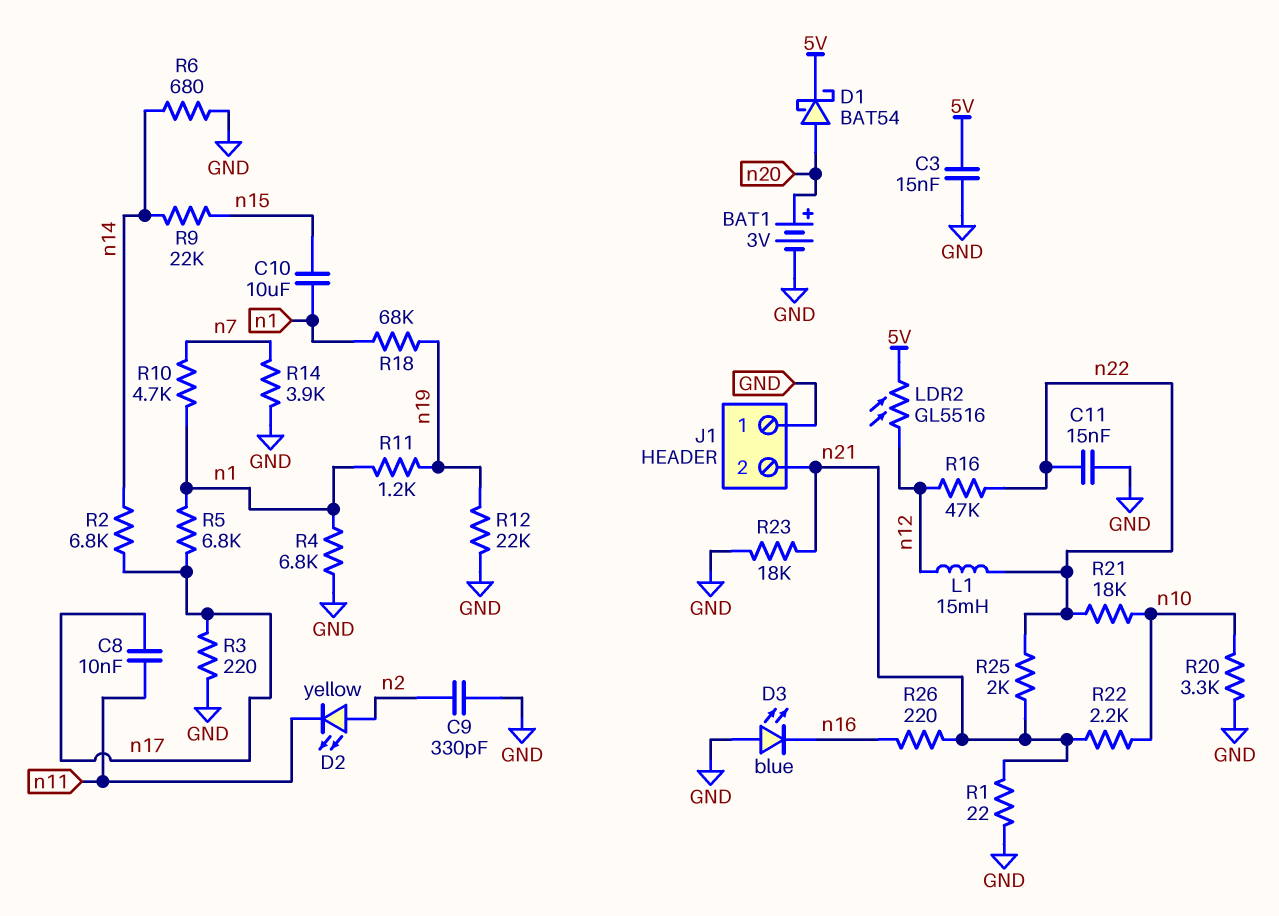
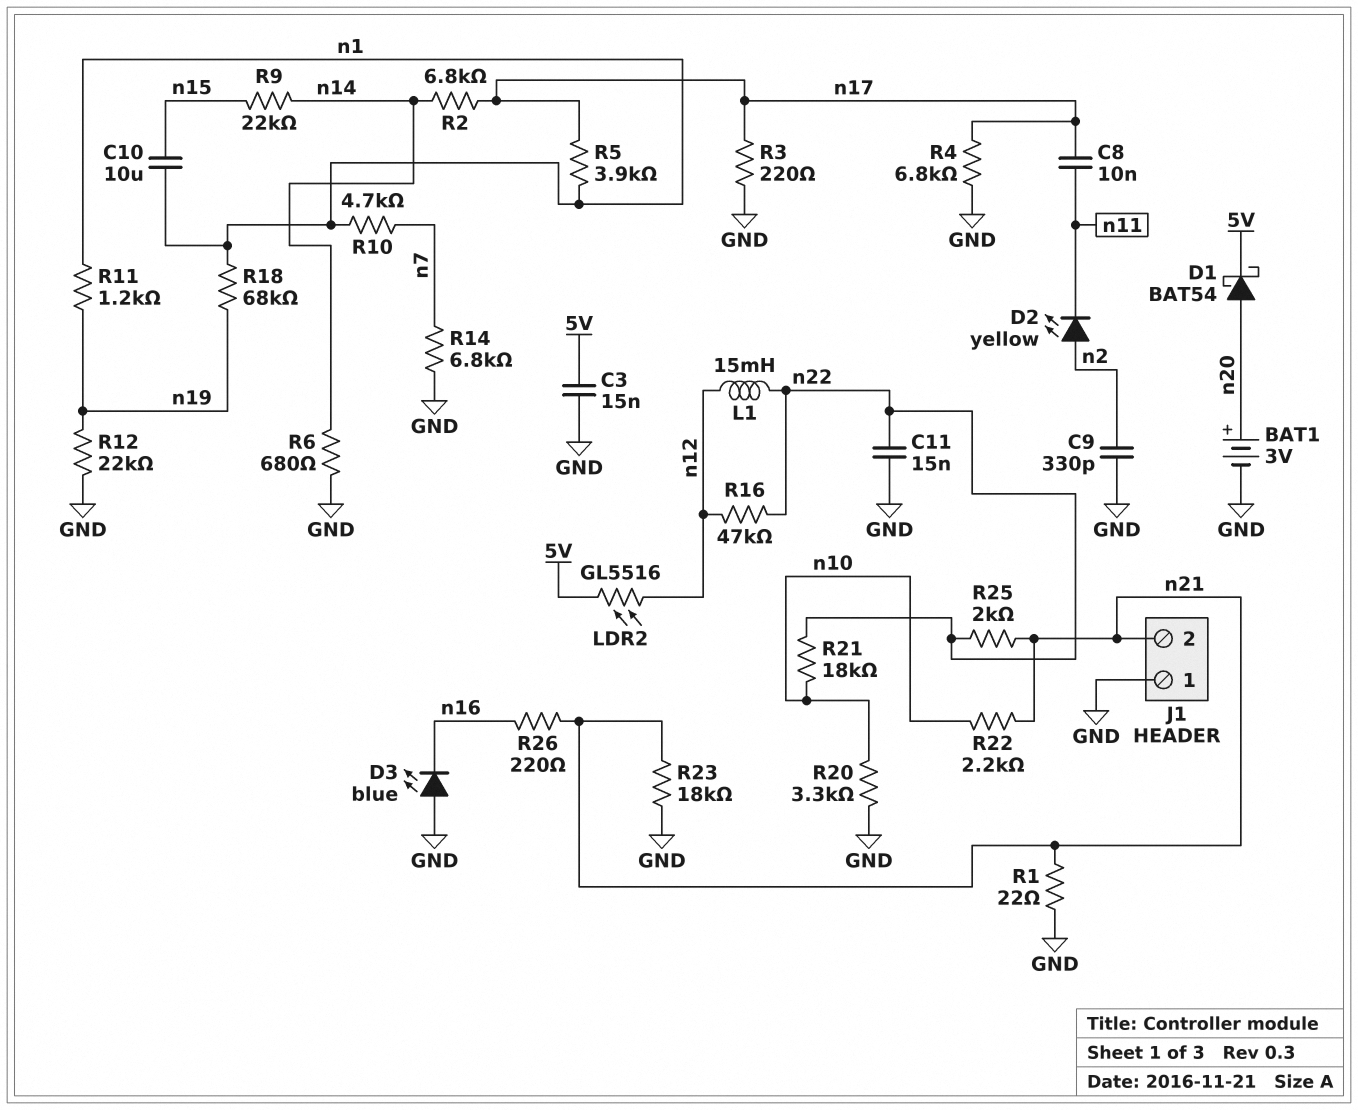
R4: 6.8k (GND, n1) -> 6.8k (GND, n17)
R5: 6.8k (n1, n17) -> 3.9k (n1, n17)
R14: 3.9k (GND, n7) -> 6.8k (GND, n7)

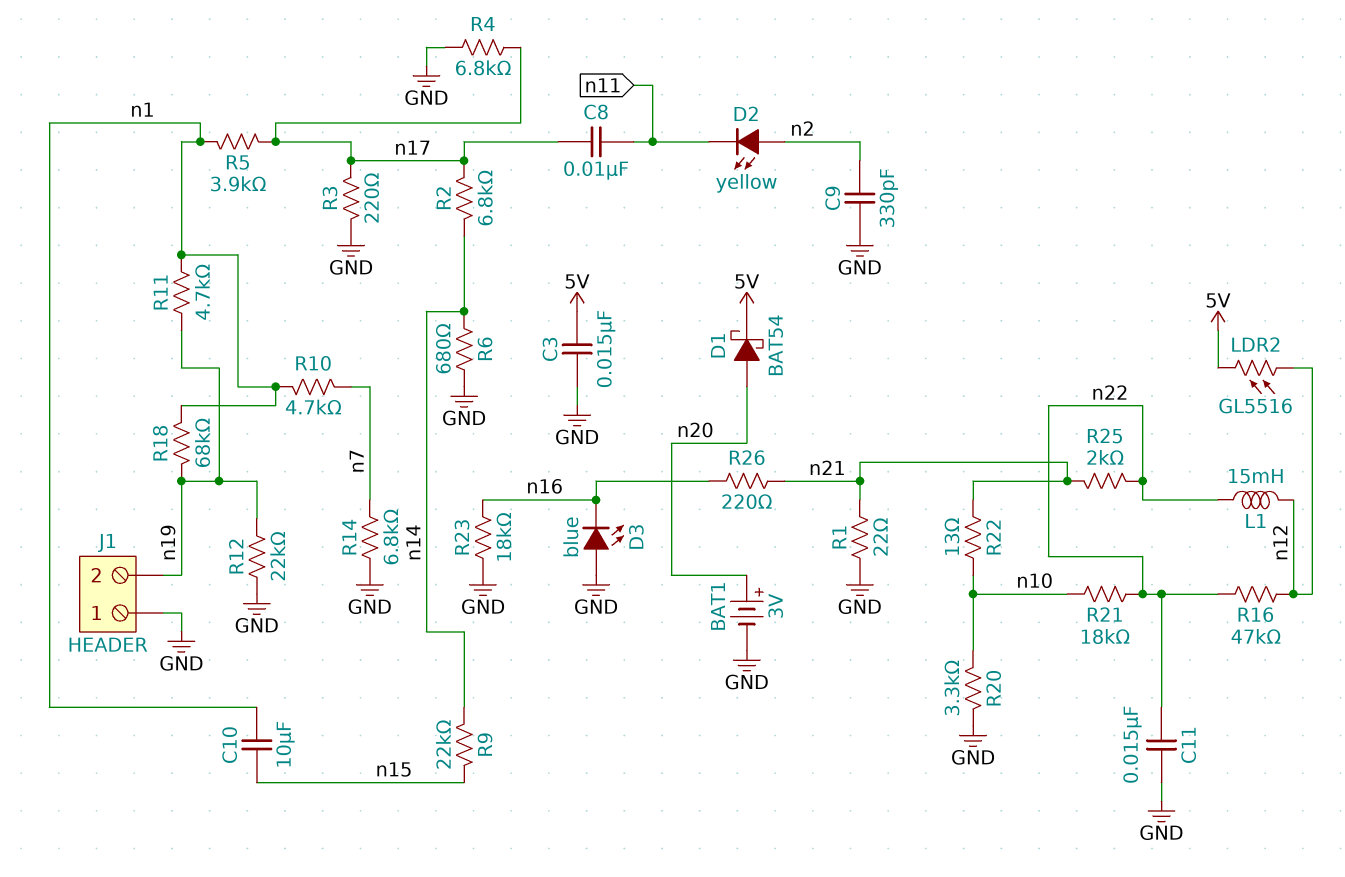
J1 pin 2: n21 -> n19
R11: 1.2k (n1, n19) -> 4.7k (n1, n19)
R22: 2.2k (n10, n21) -> 13 (n10, n21)
R23: 18k (GND, n21) -> 18k (GND, n16)

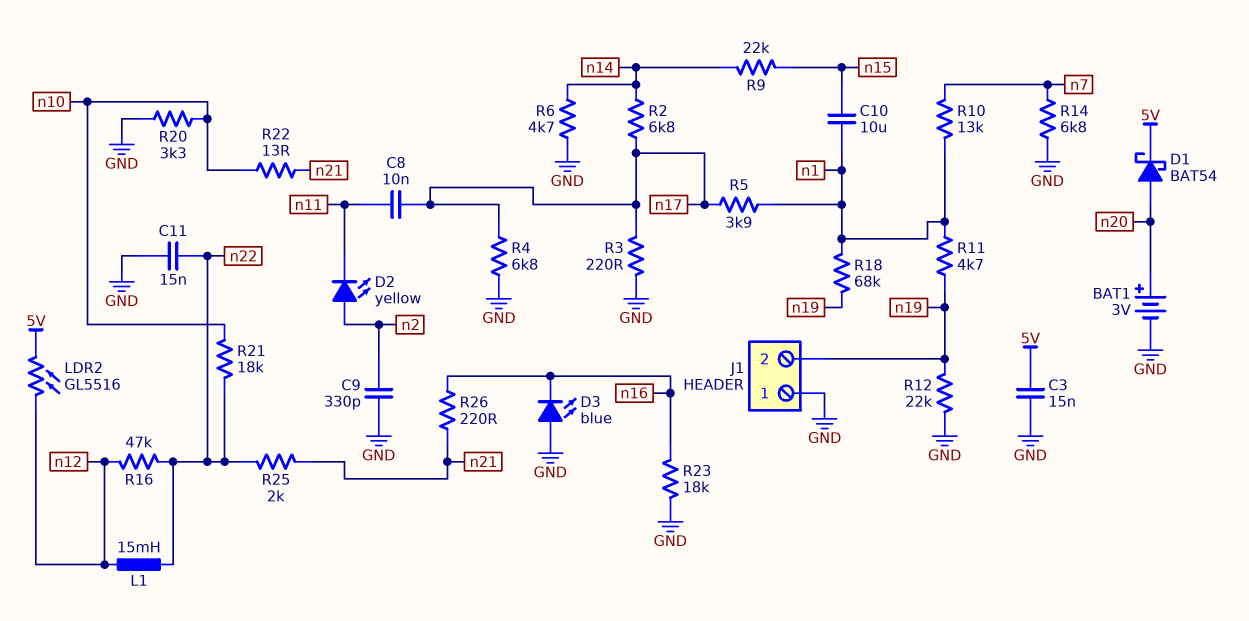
R1: 22 (GND, n21) -> none
R6: 680 (GND, n14) -> 4.7k (GND, n14)
R10: 4.7k (n1, n7) -> 13k (n1, n7)

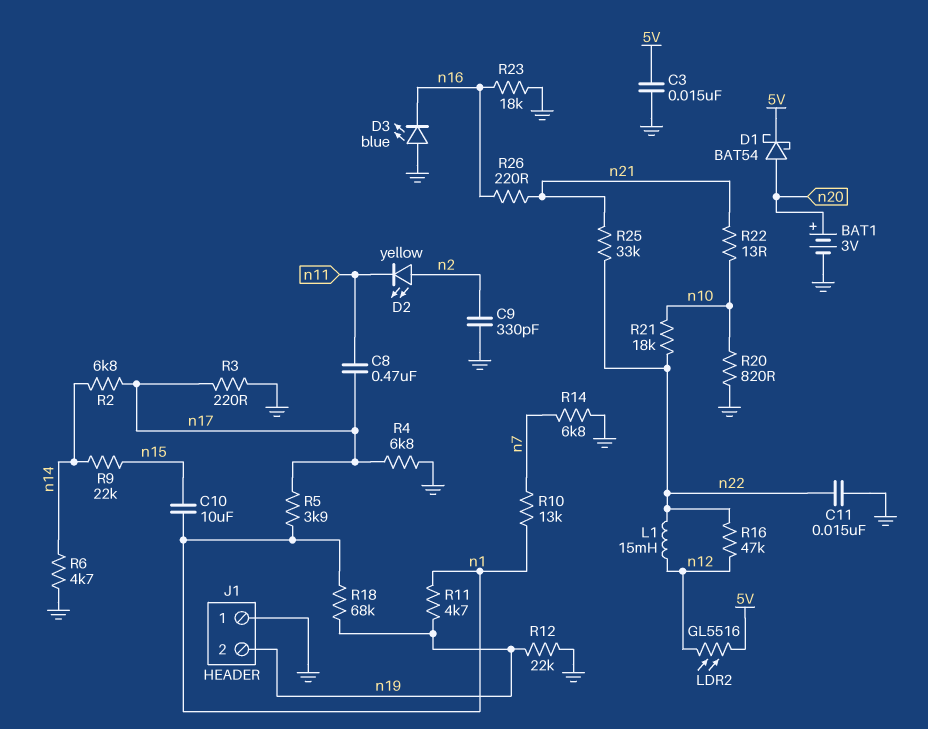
C8: 10nF (n11, n17) -> 470nF (n11, n17)
R20: 3.3k (GND, n10) -> 820 (GND, n10)
R25: 2k (n21, n22) -> 33k (n21, n22)

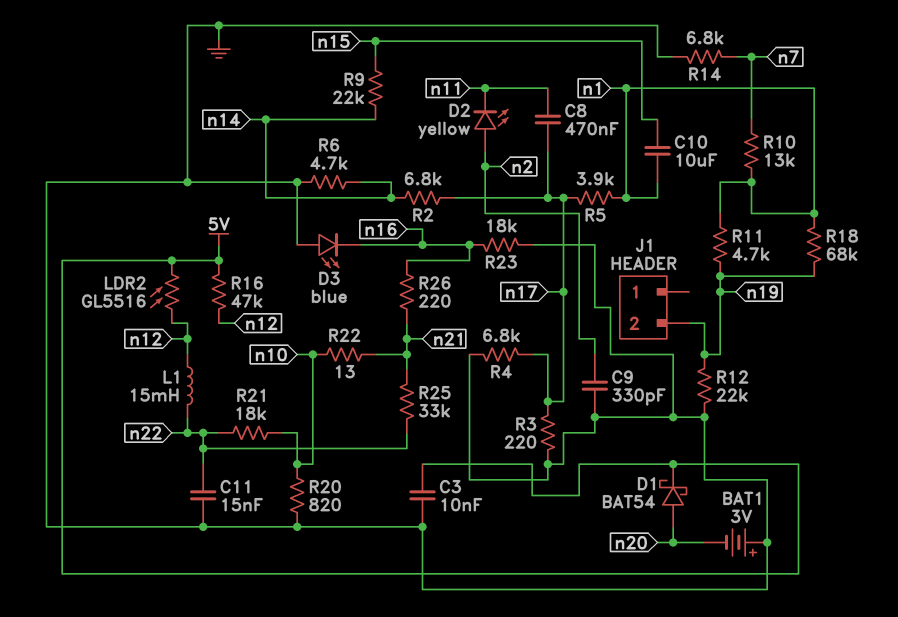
BAT1: 3V (plus n20, minus GND) -> 3V (plus GND, minus n20)
C3: 15nF (5V, GND) -> 10nF (5V, GND)
J1 pin 1: GND -> none
R16: 47k (n12, n22) -> 47k (5V, n12)

